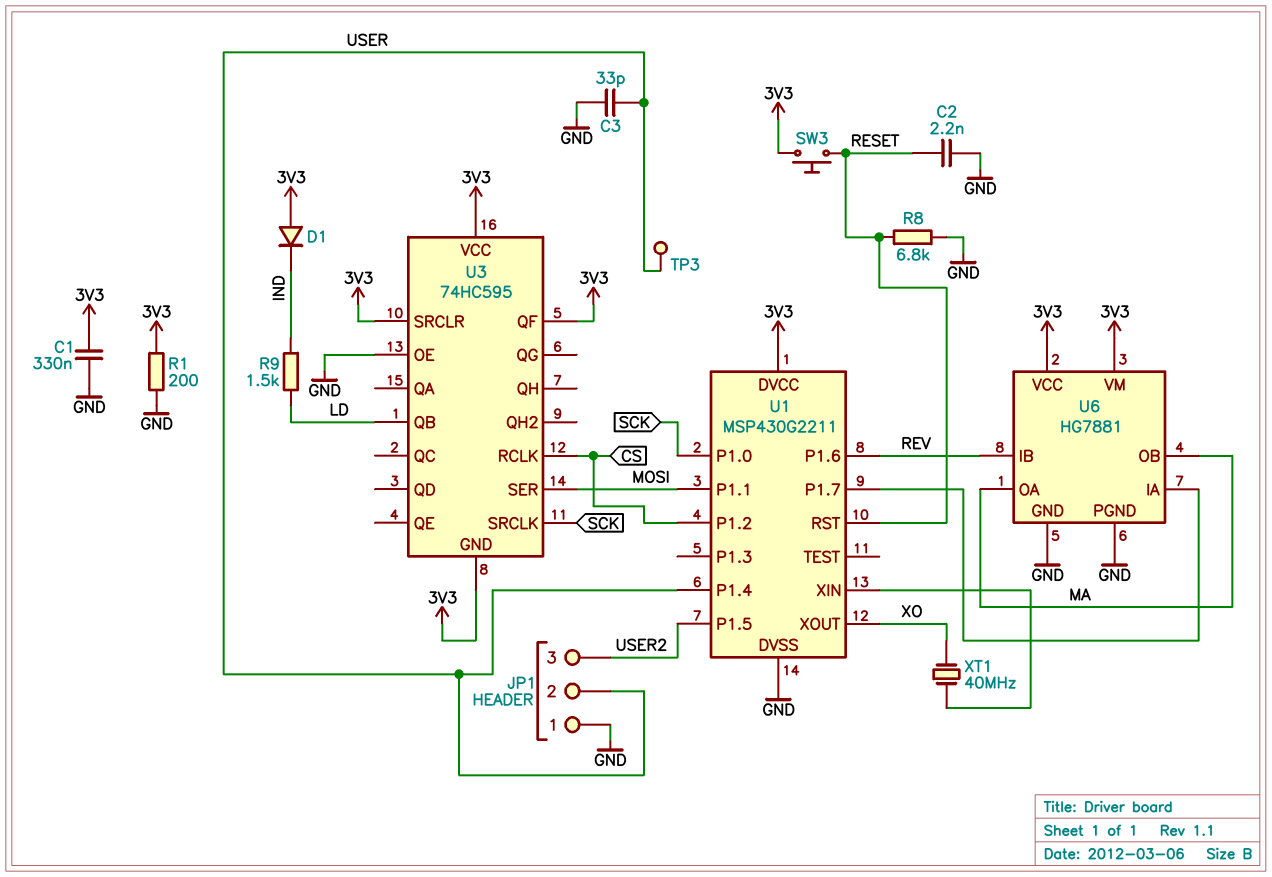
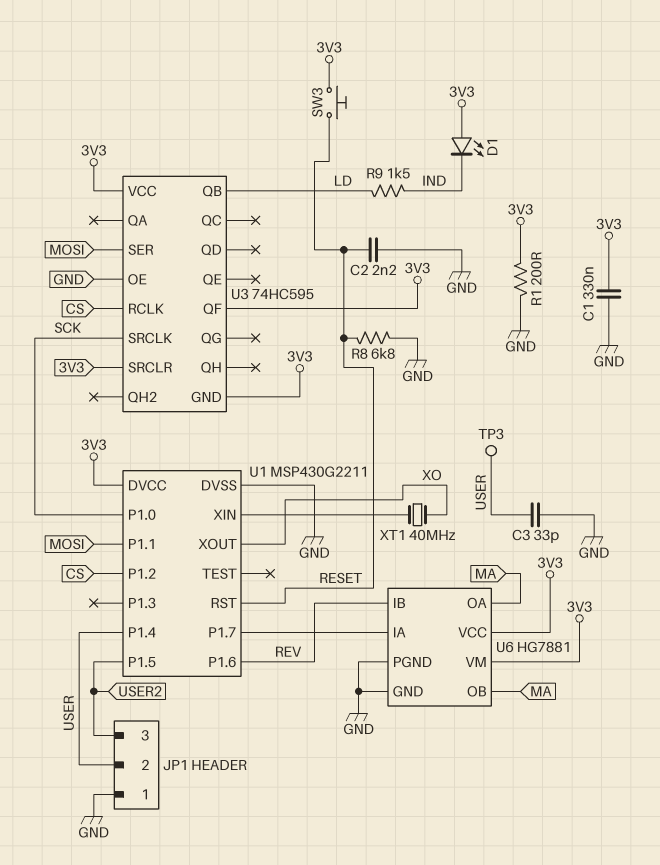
D1: diode (A 3V3, K IND) -> LED (A 3V3, K IND)

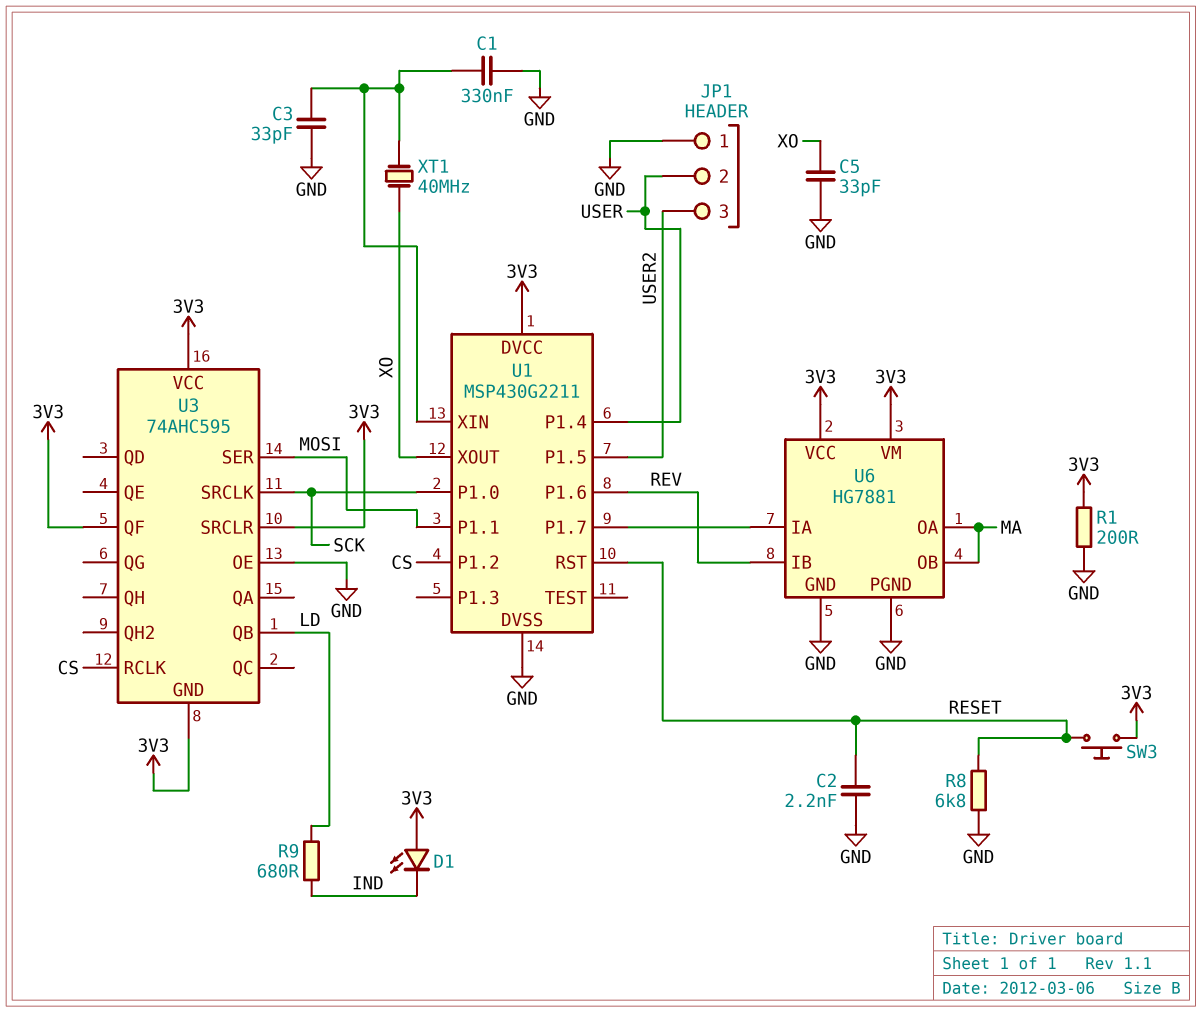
C1: 330nF (3V3, GND) -> 330nF (GND, U1/XIN)
C3: 33pF (GND, USER) -> 33pF (GND, U1/XIN)
C5: none -> 33pF (GND, XO)
R9: 1.5k (IND, LD) -> 680 (IND, LD)
TP3: test point (USER) -> none
U3: 74HC595 -> 74AHC595

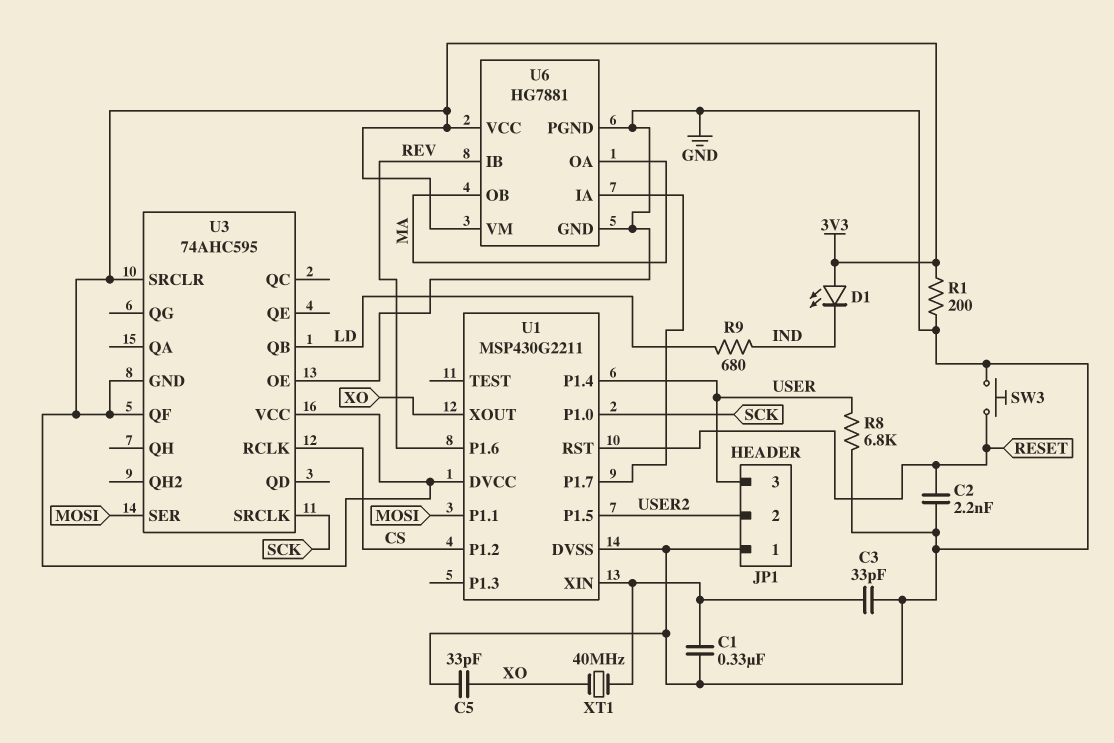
JP1 pin 2: USER -> USER2
JP1 pin 3: USER2 -> USER
R8: 6.8k (GND, RESET) -> 6.8k (GND, USER)
SW3: button (3V3, RESET) -> button (GND, RESET)

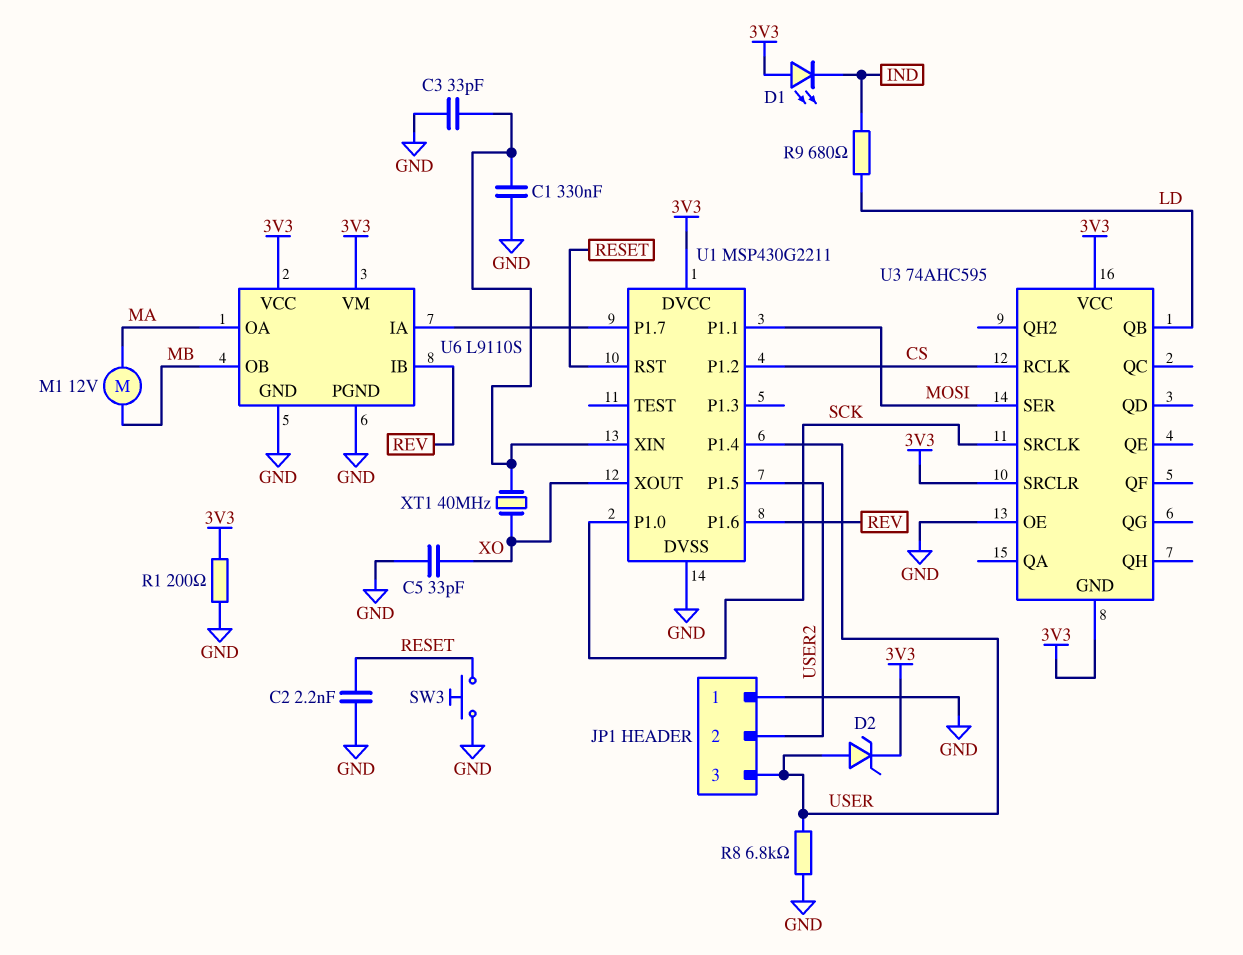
D2: none -> zener (A USER, K 3V3)
M1: none -> motor 12V (MA, MB)
U3 pin QF: 3V3 -> none
U6: HG7881 -> L9110S
U6 pin OB: MA -> MB

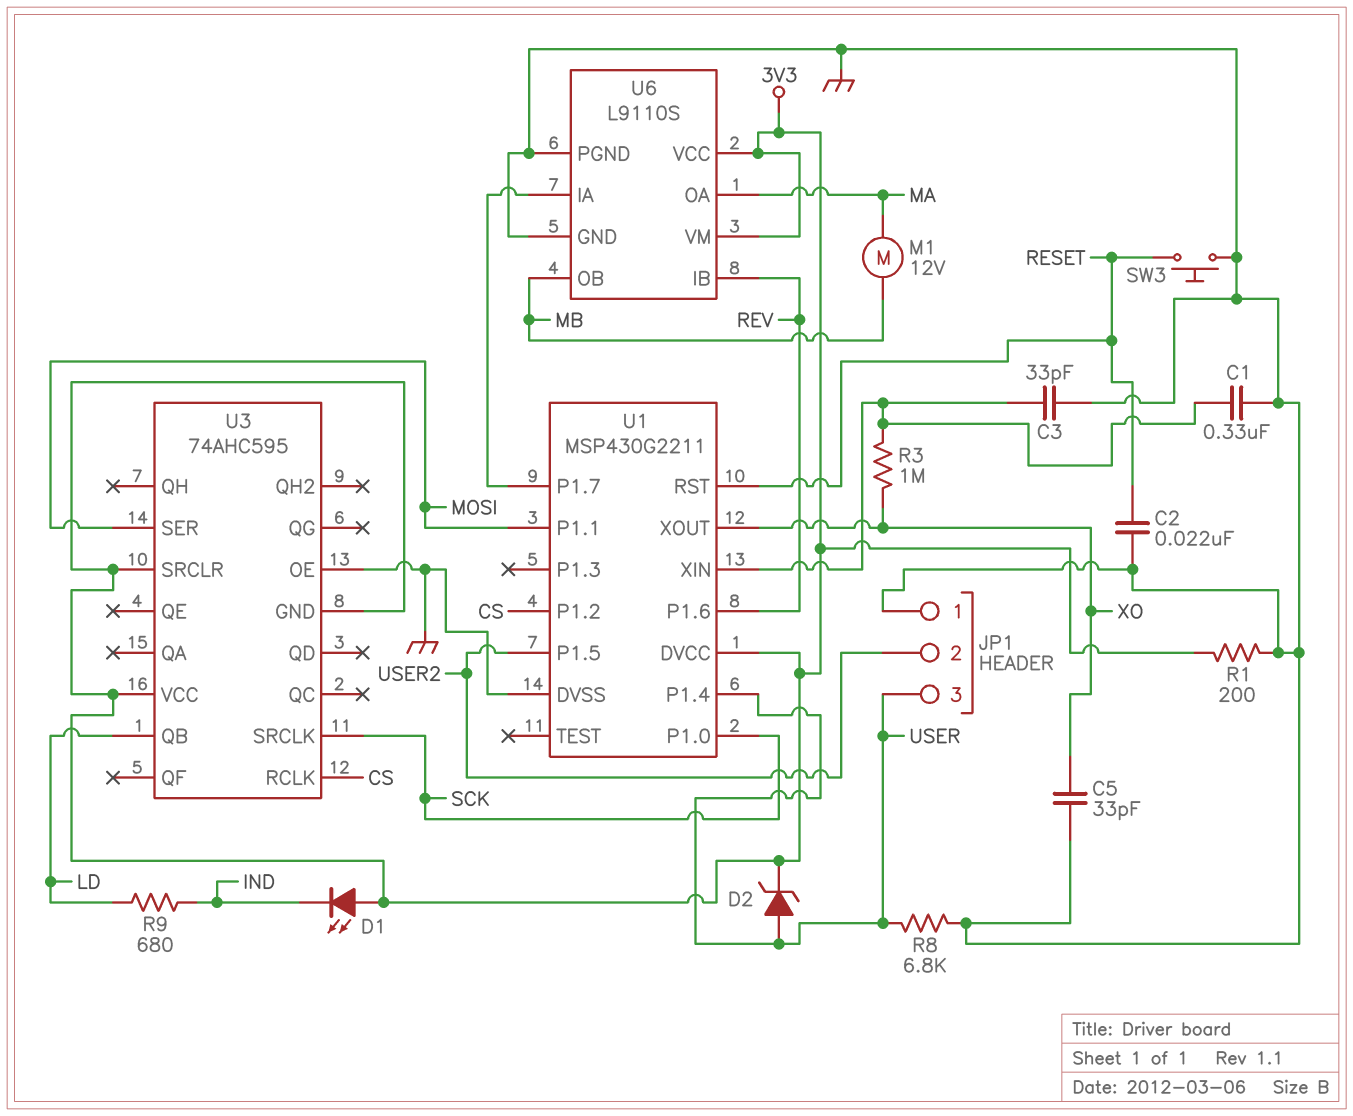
C2: 2.2nF (GND, RESET) -> 22nF (GND, RESET)
R3: none -> 1M (U1/XIN, XO)
XT1: 40MHz (U1/XIN, XO) -> none

